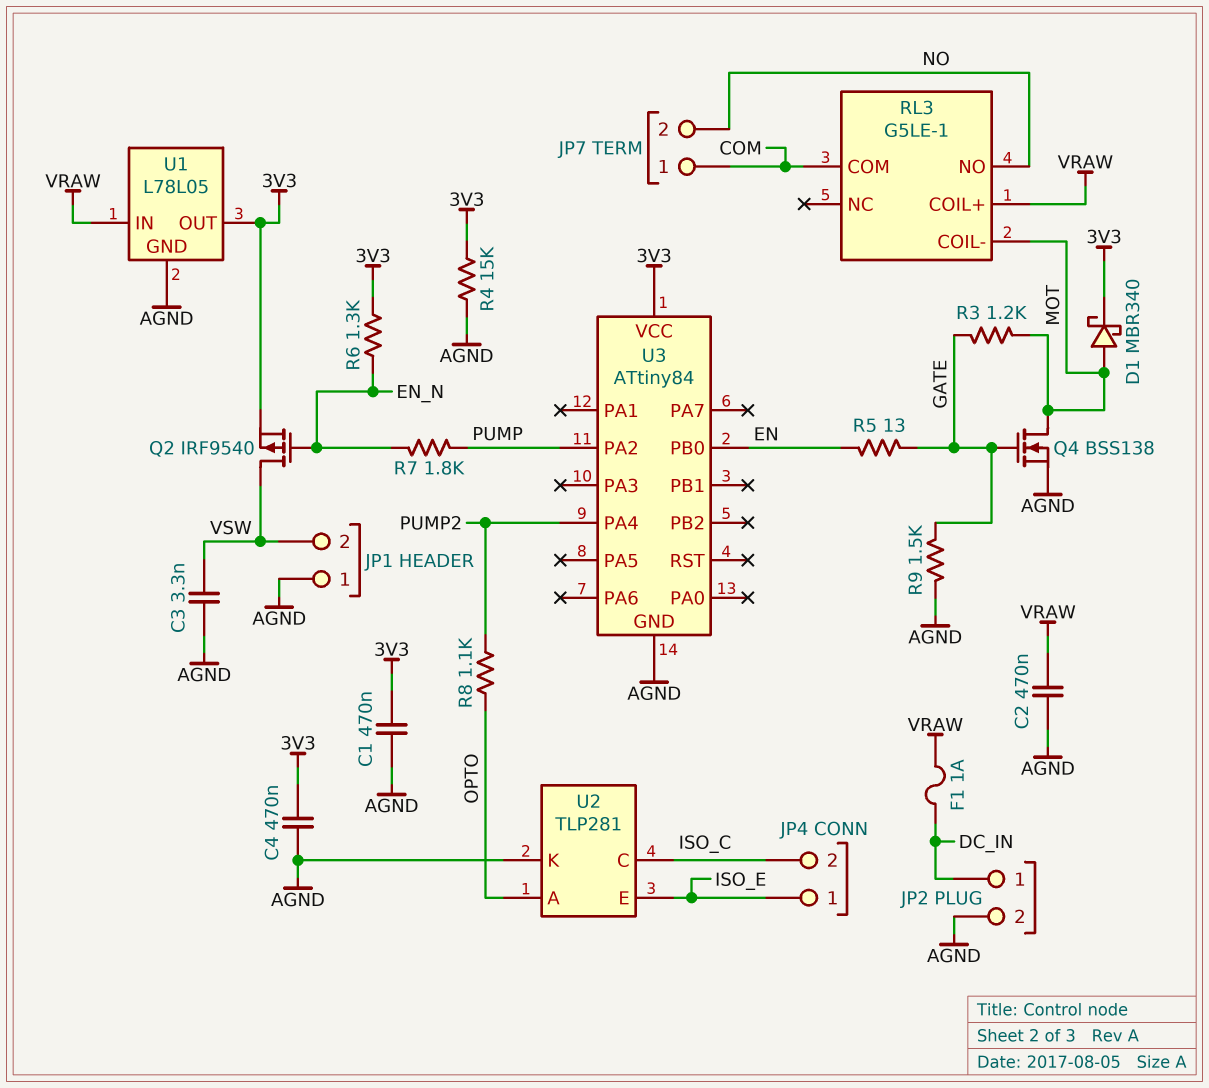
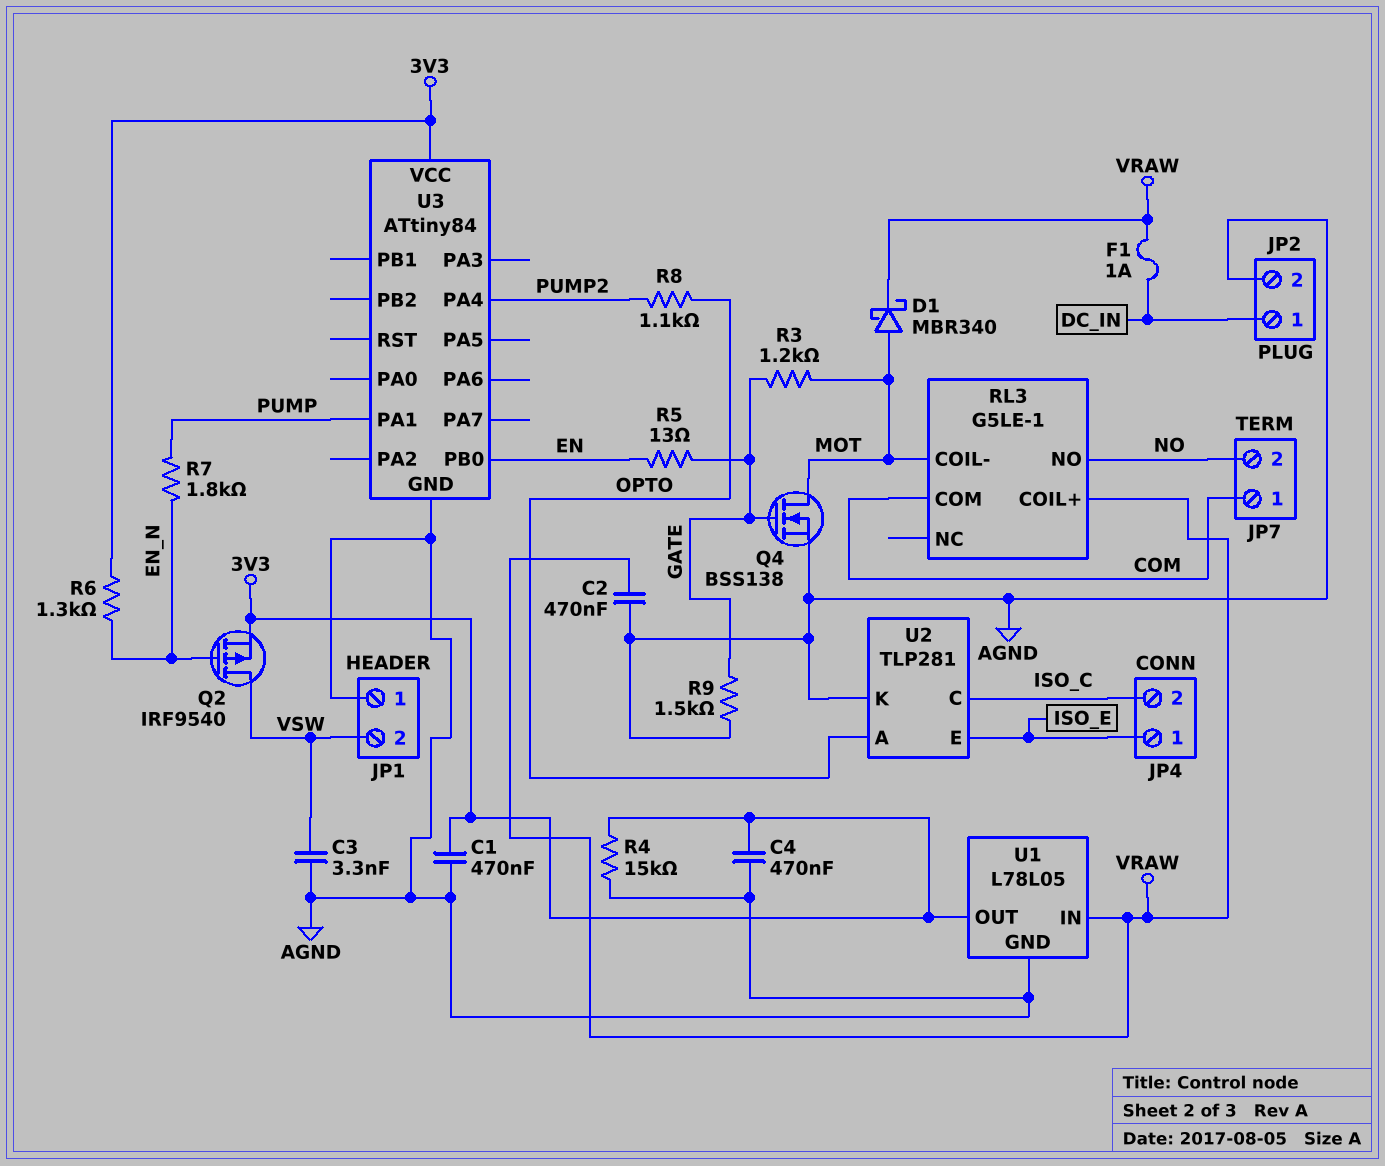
D1: schottky MBR340 (A MOT, K 3V3) -> schottky MBR340 (A MOT, K VRAW)
U3 pin PA1: none -> PUMP
U3 pin PA2: PUMP -> none

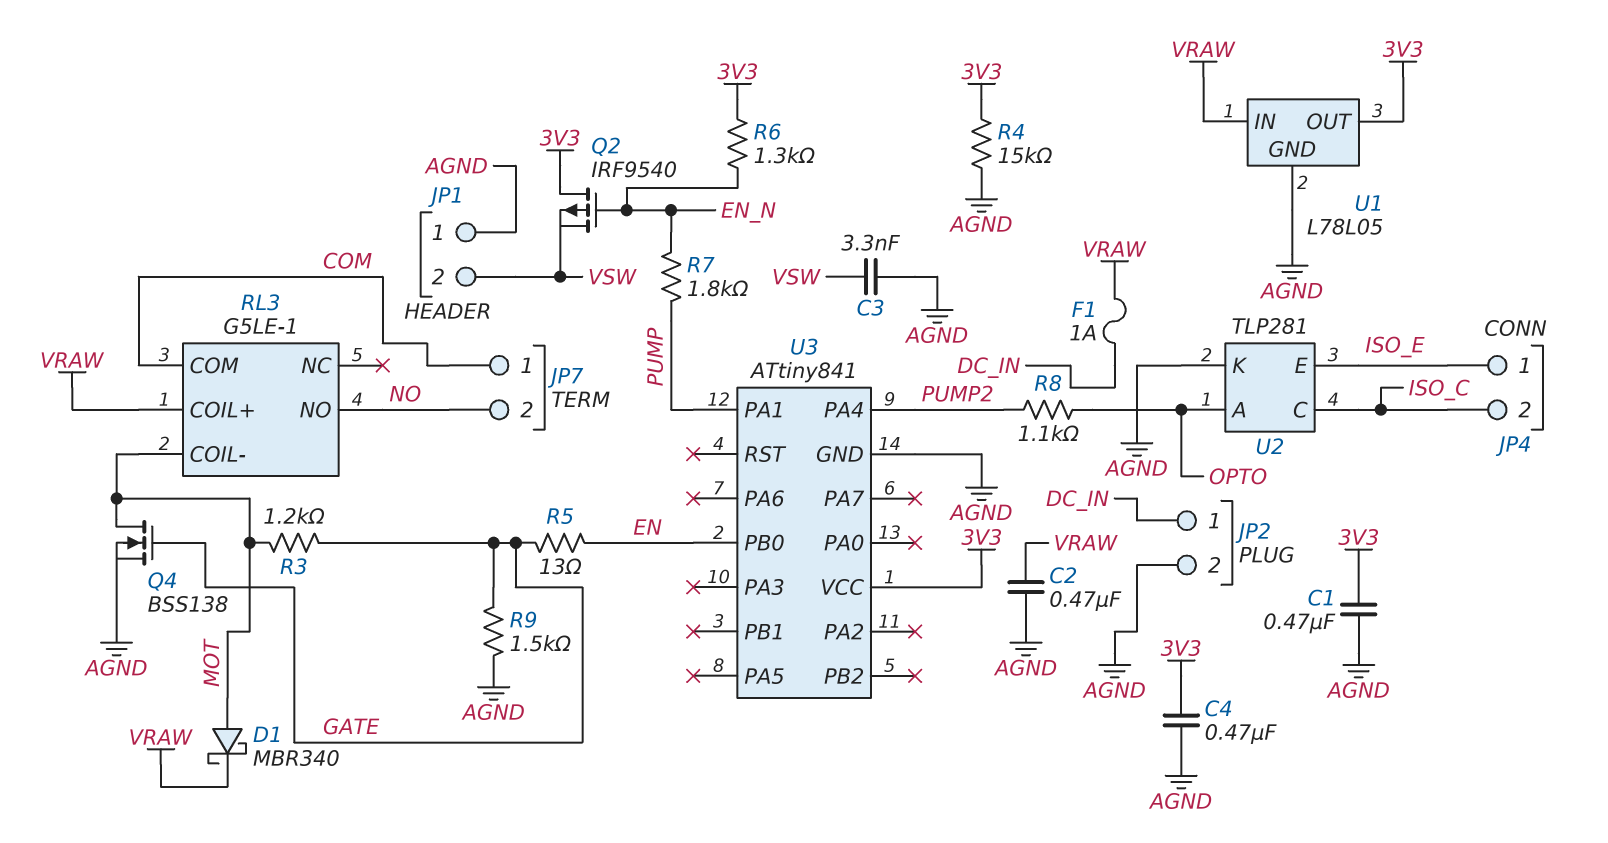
Q2: PMOS IRF9540 (G EN_N, D VSW, S 3V3) -> PMOS IRF9540 (G EN_N, D 3V3, S VSW)
U3: ATtiny84 -> ATtiny841

